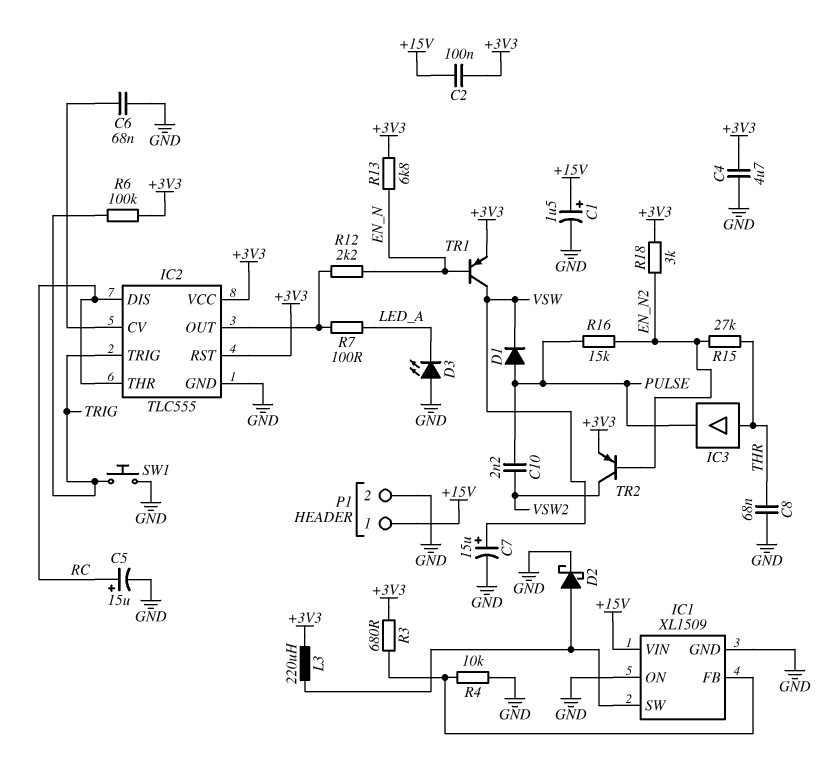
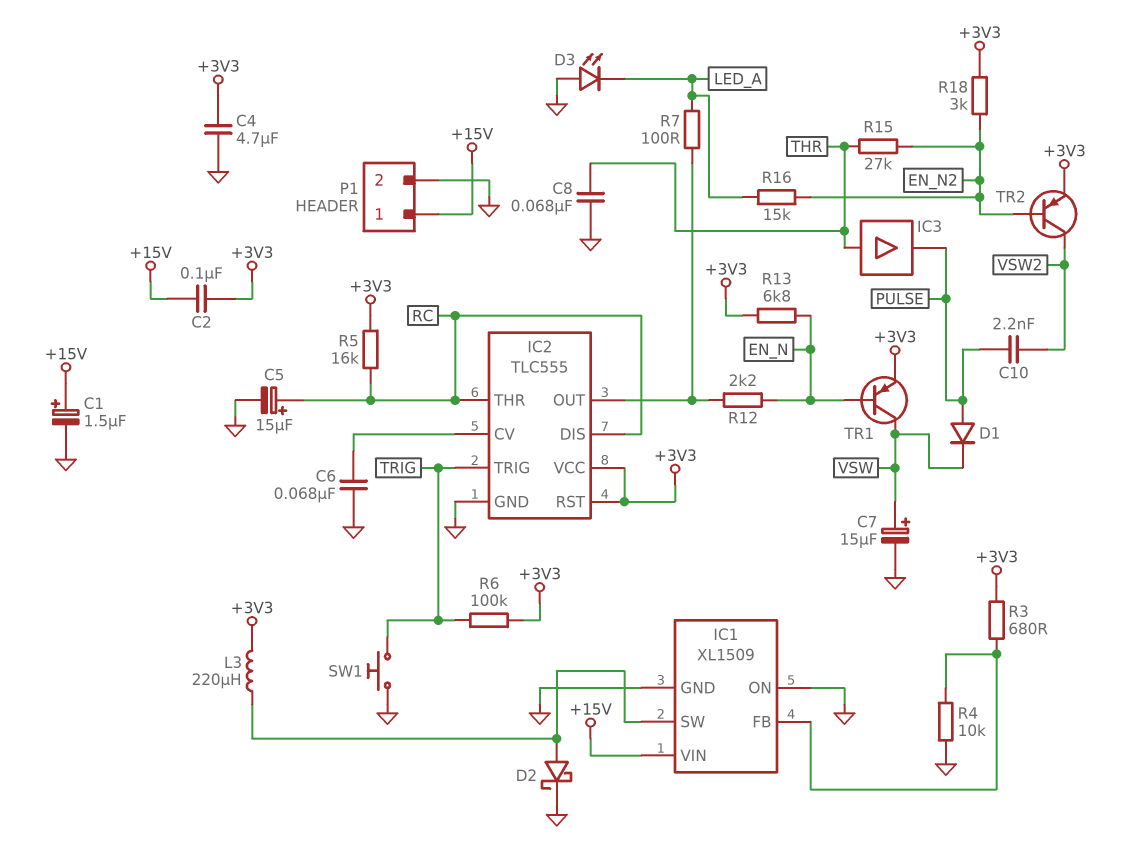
R5: none -> 16k (+3V3, RC)
R16: 15k (EN_N2, PULSE) -> 15k (EN_N2, LED_A)

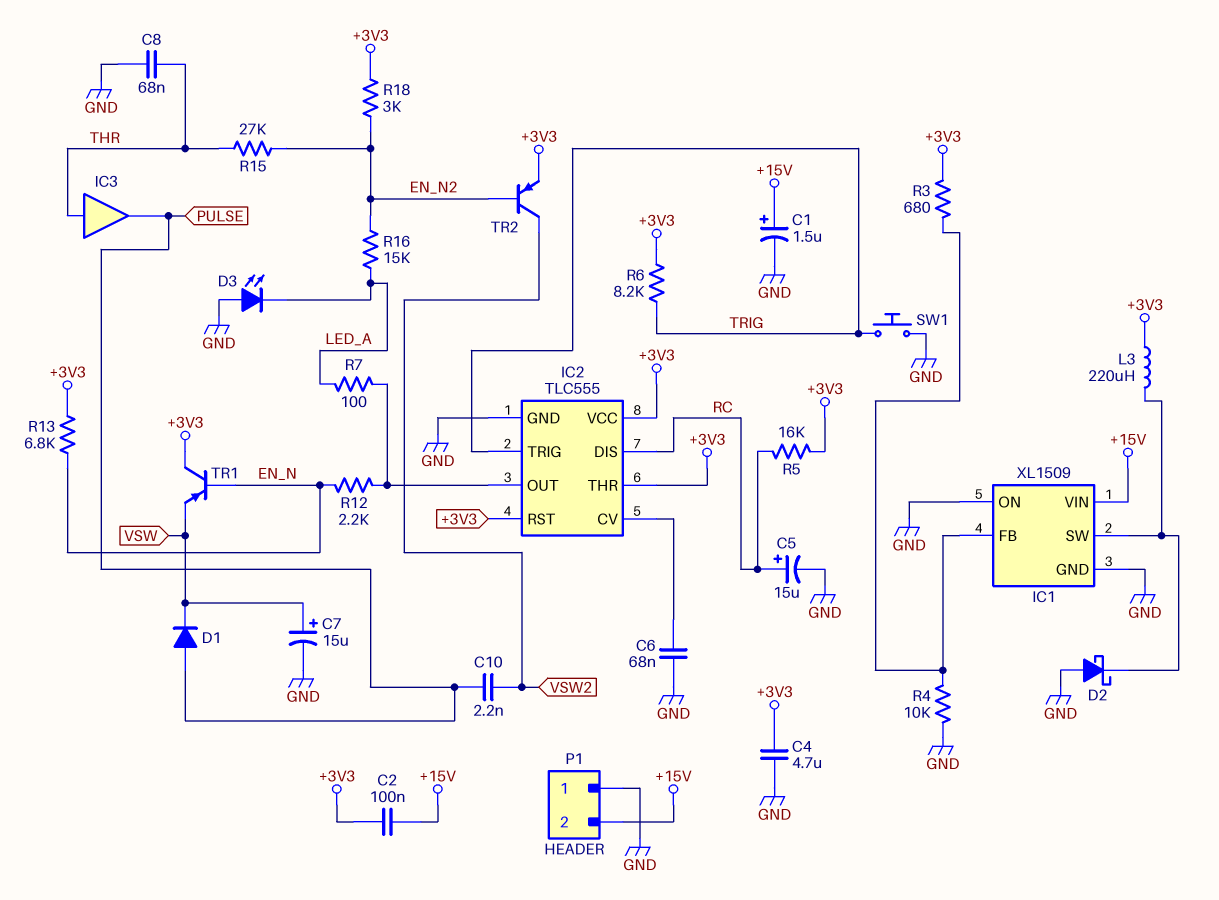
D2: schottky (A IC1/SW, K GND) -> schottky (A GND, K IC1/SW)
IC2 pin THR: RC -> +3V3
P1 pin 1: +15V -> GND
P1 pin 2: GND -> +15V
R6: 100k (+3V3, TRIG) -> 8.2k (+3V3, TRIG)
TR1: PNP (B EN_N, C VSW, E +3V3) -> PNP (B EN_N, C +3V3, E VSW)

